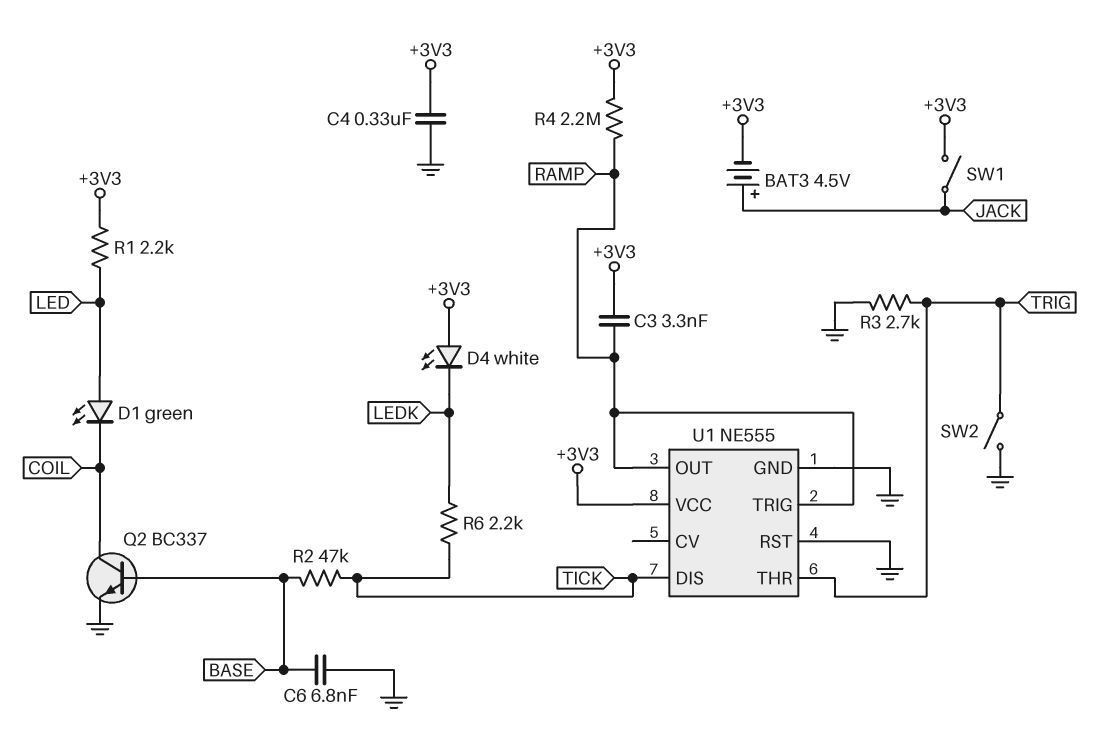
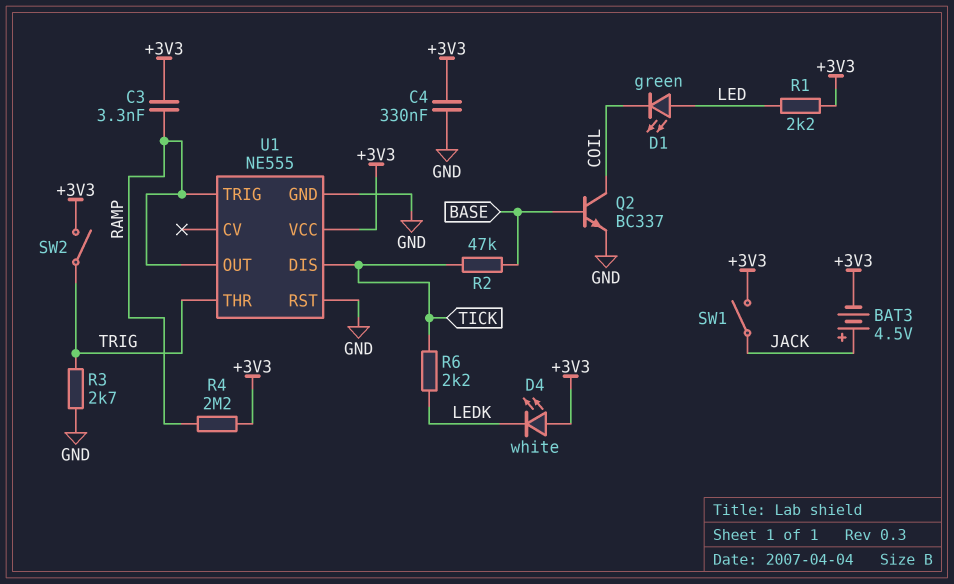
C6: 6.8nF (BASE, GND) -> none
SW2: switch (GND, TRIG) -> switch (+3V3, TRIG)

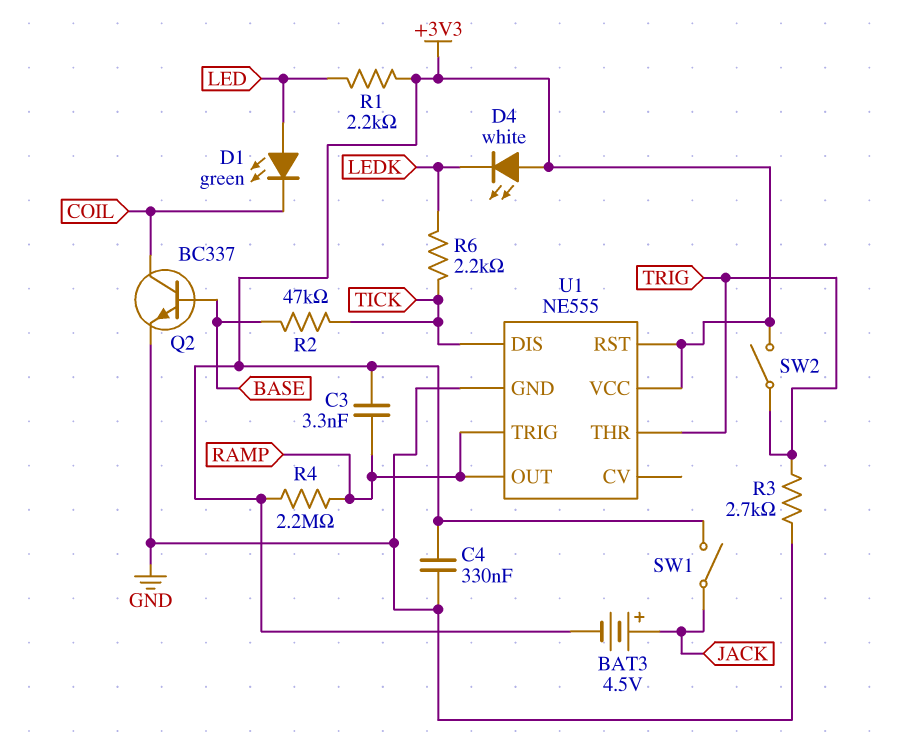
U1 pin RST: GND -> +3V3

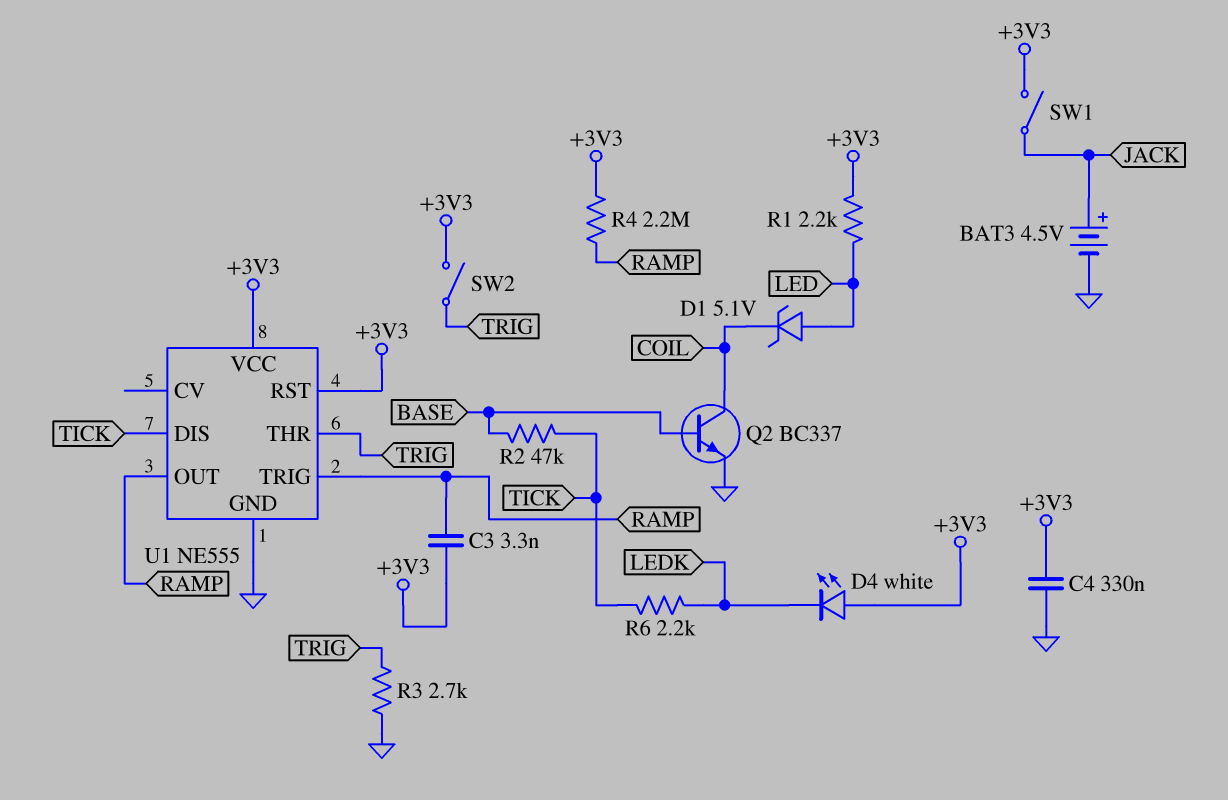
BAT3: 4.5V (plus JACK, minus +3V3) -> 4.5V (plus JACK, minus GND)
D1: LED green (A LED, K COIL) -> zener 5.1V (A LED, K COIL)

